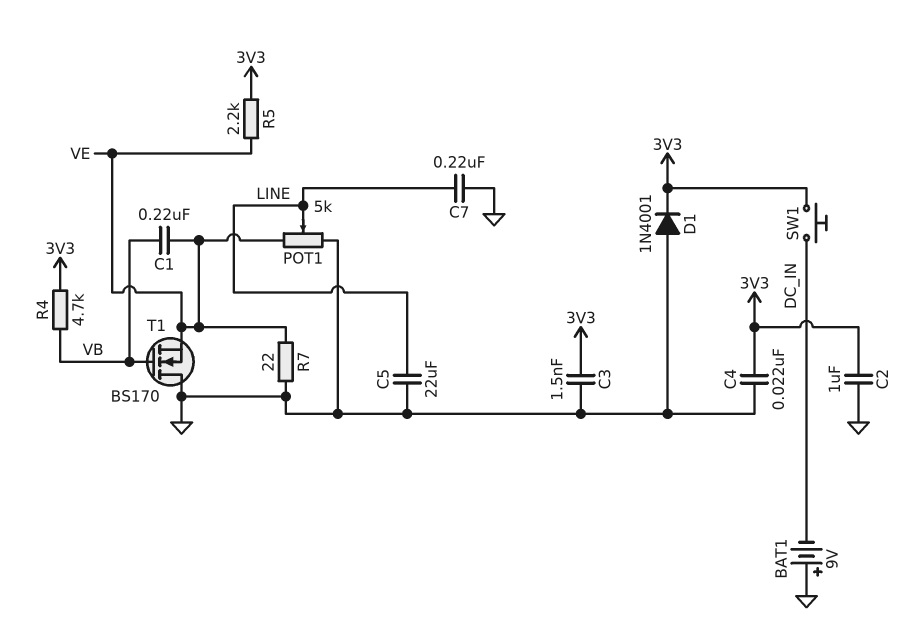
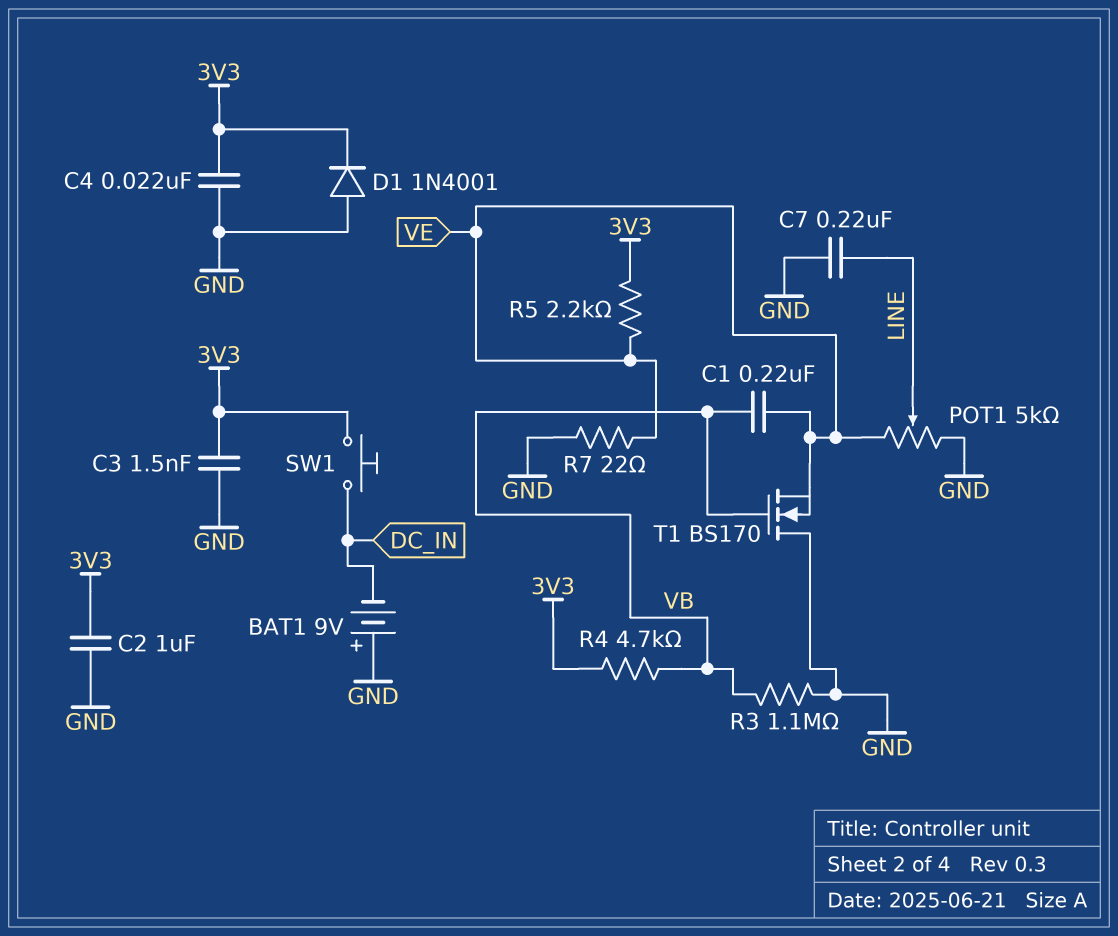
C5: 22uF (GND, LINE) -> none
R3: none -> 1.1M (GND, VB)

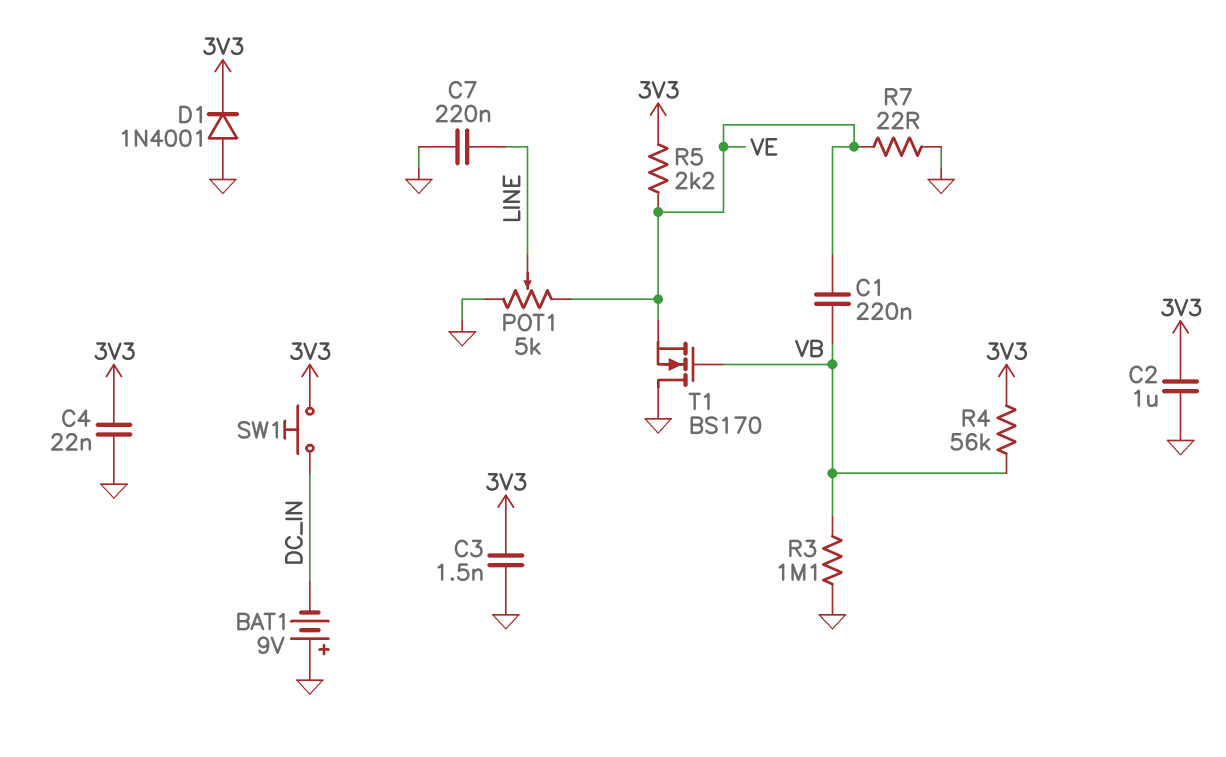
R4: 4.7k (3V3, VB) -> 56k (3V3, VB)

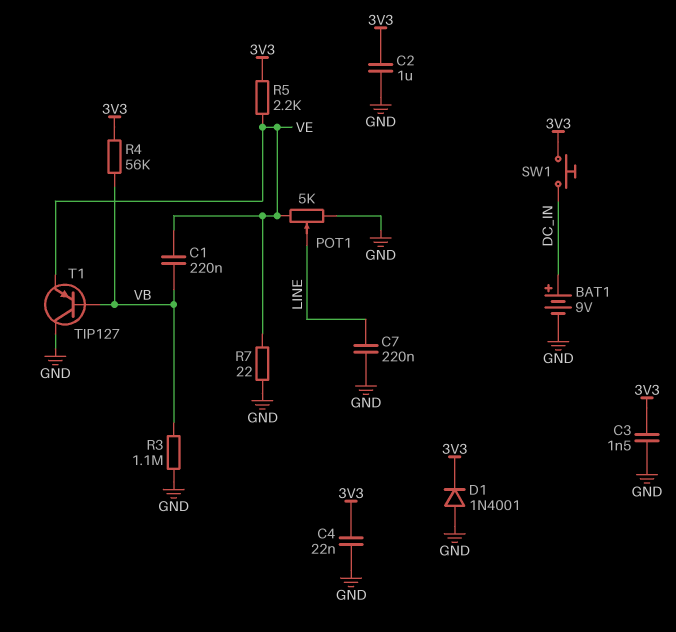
BAT1: 9V (plus GND, minus DC_IN) -> 9V (plus DC_IN, minus GND)
T1: NMOS BS170 (G VB, D GND, S VE) -> PNP TIP127 (B VB, C GND, E VE)

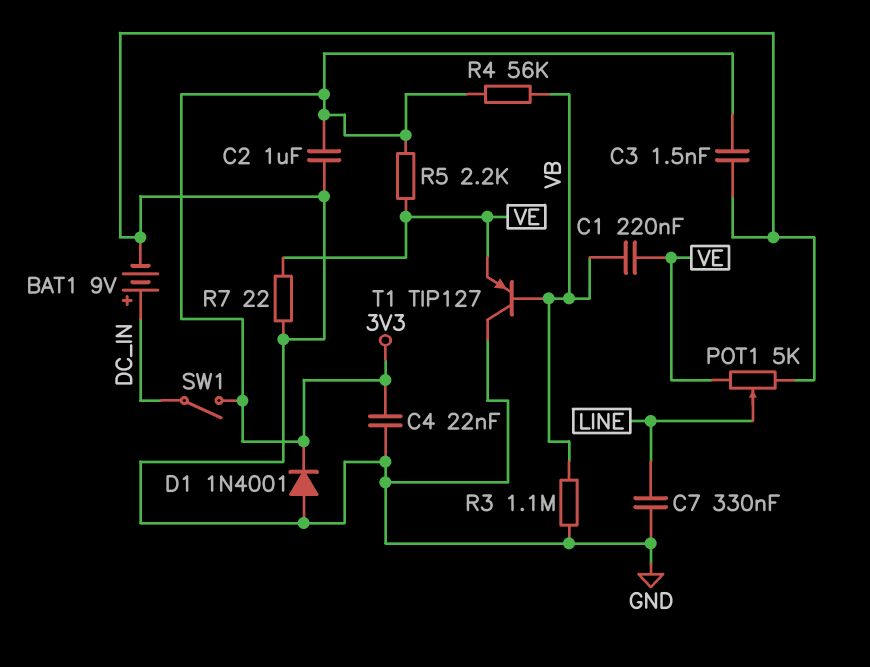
C7: 220nF (GND, LINE) -> 330nF (GND, LINE)
SW1: button (3V3, DC_IN) -> switch (3V3, DC_IN)

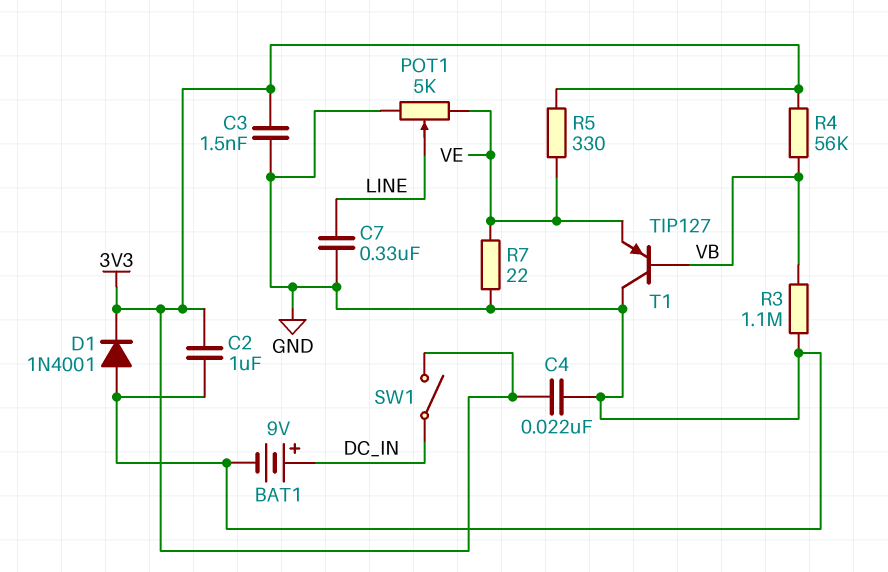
C1: 220nF (VB, VE) -> none
R5: 2.2k (3V3, VE) -> 330 (3V3, VE)

